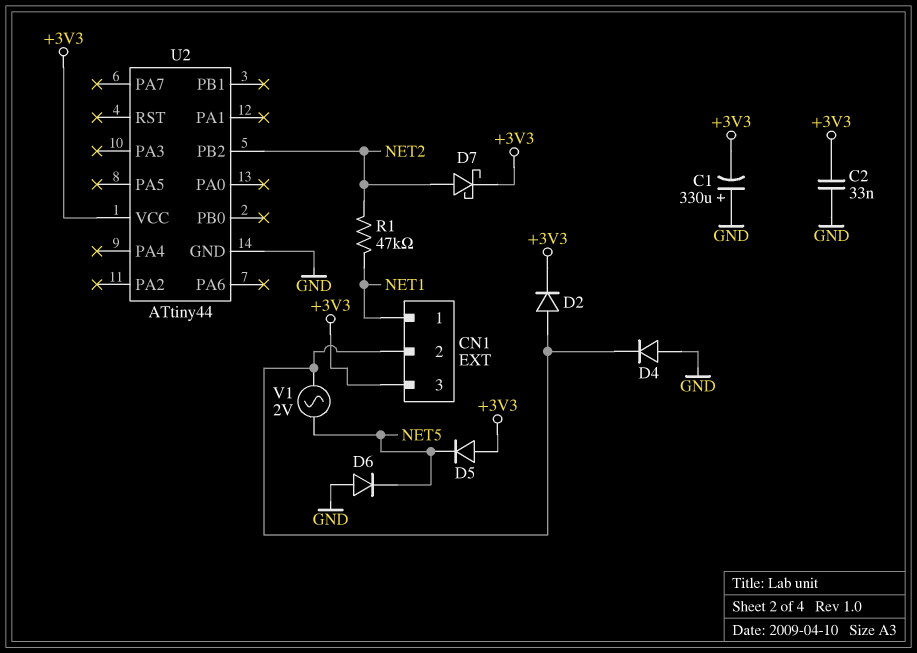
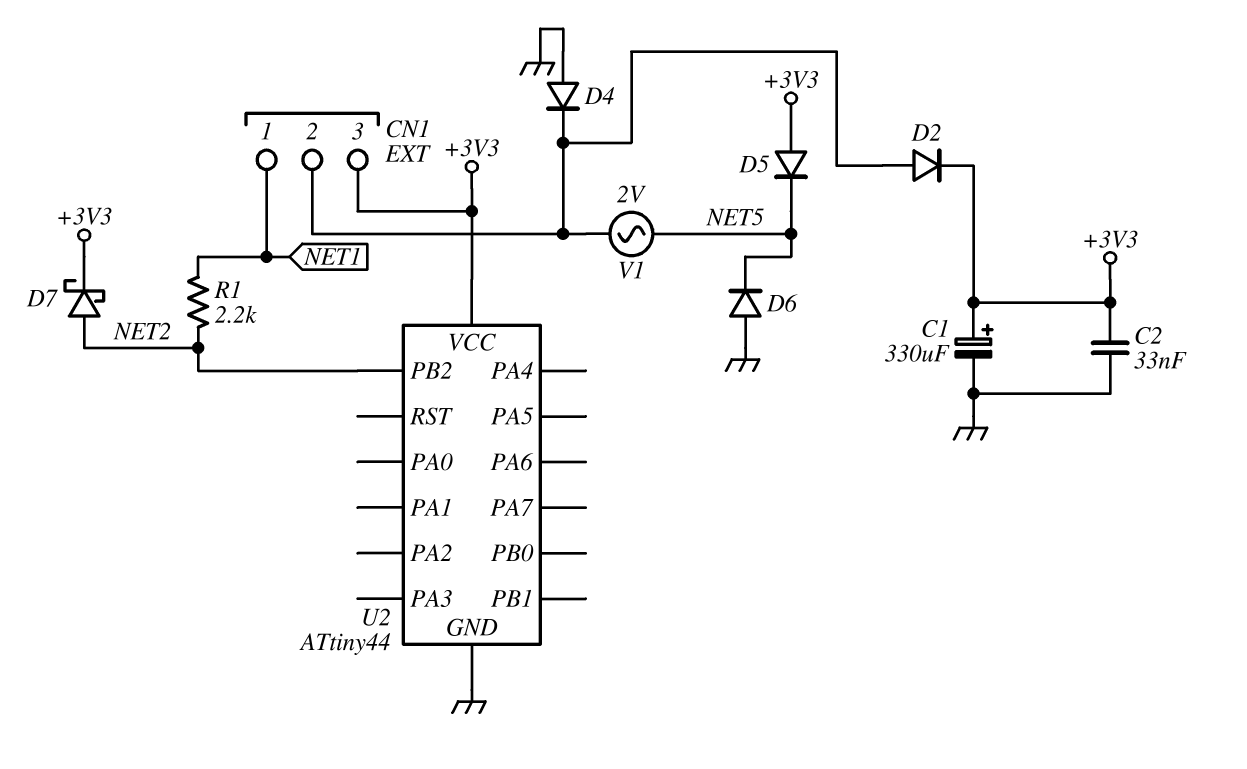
C1: 330uF (plus GND, minus +3V3) -> 330uF (plus +3V3, minus GND)
R1: 47k (NET1, NET2) -> 2.2k (NET1, NET2)

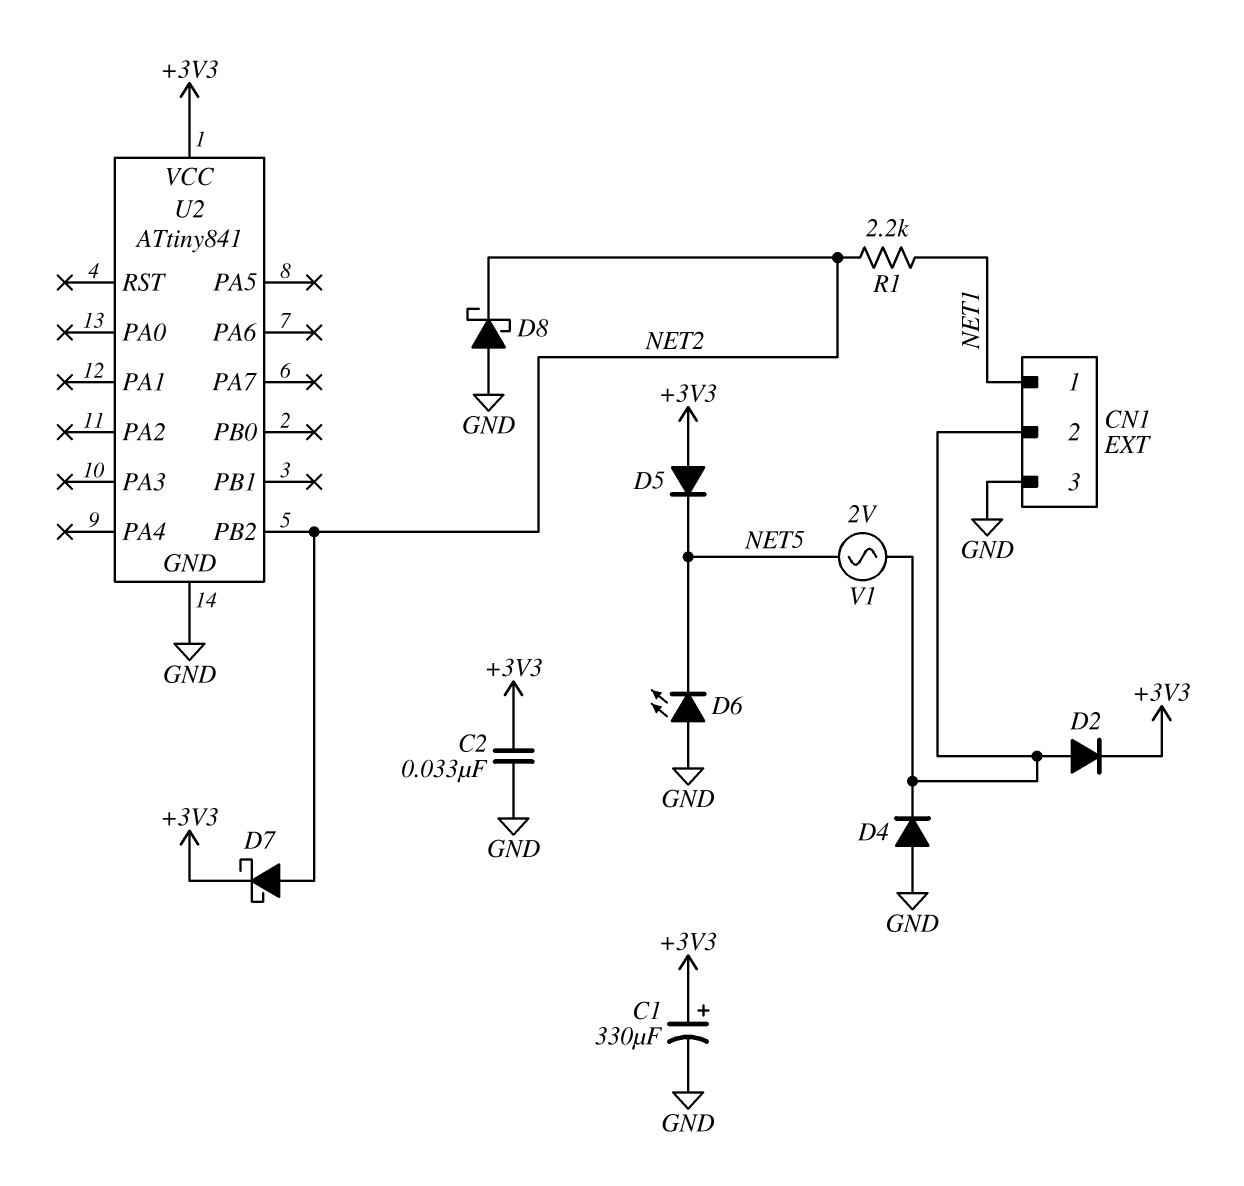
CN1 pin 3: +3V3 -> GND
D6: diode (A GND, K NET5) -> LED (A GND, K NET5)
D8: none -> schottky (A GND, K NET2)
U2: ATtiny44 -> ATtiny841

